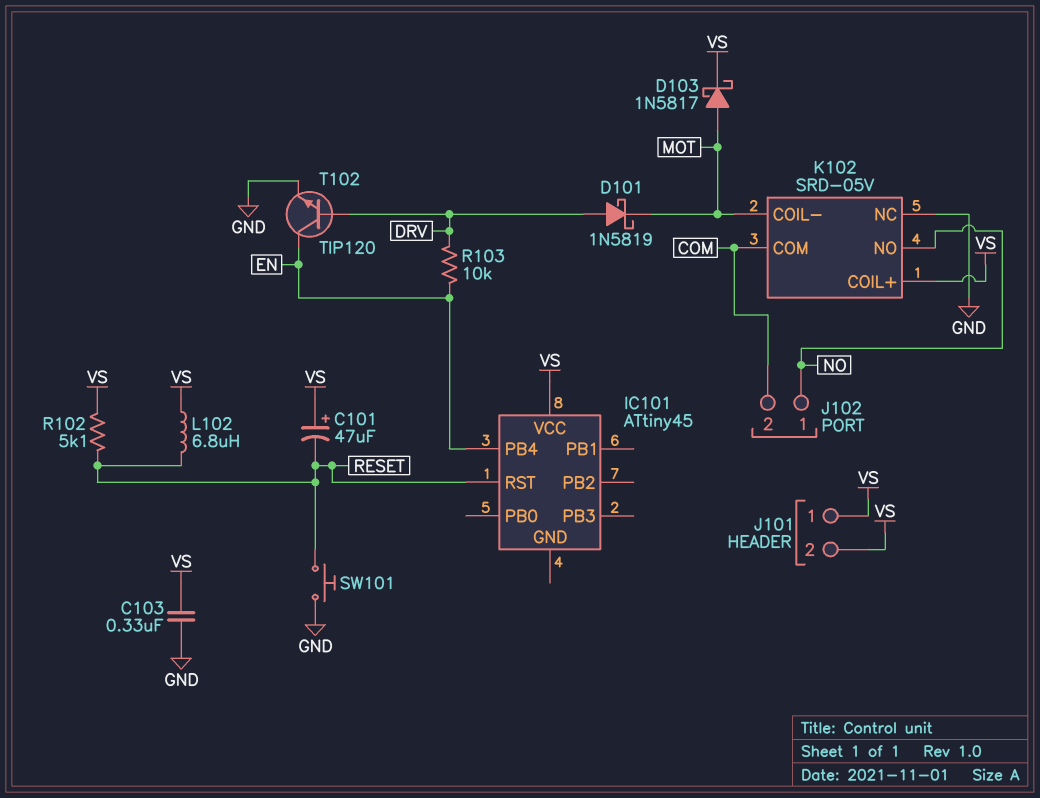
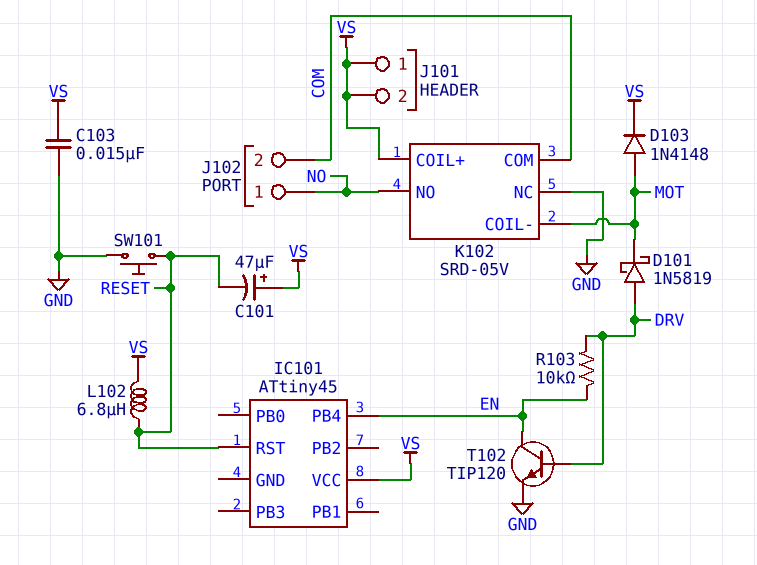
C103: 330nF (GND, VS) -> 15nF (GND, VS)
D103: schottky 1N5817 (A MOT, K VS) -> diode 1N4148 (A MOT, K VS)
R102: 5.1k (RESET, VS) -> none

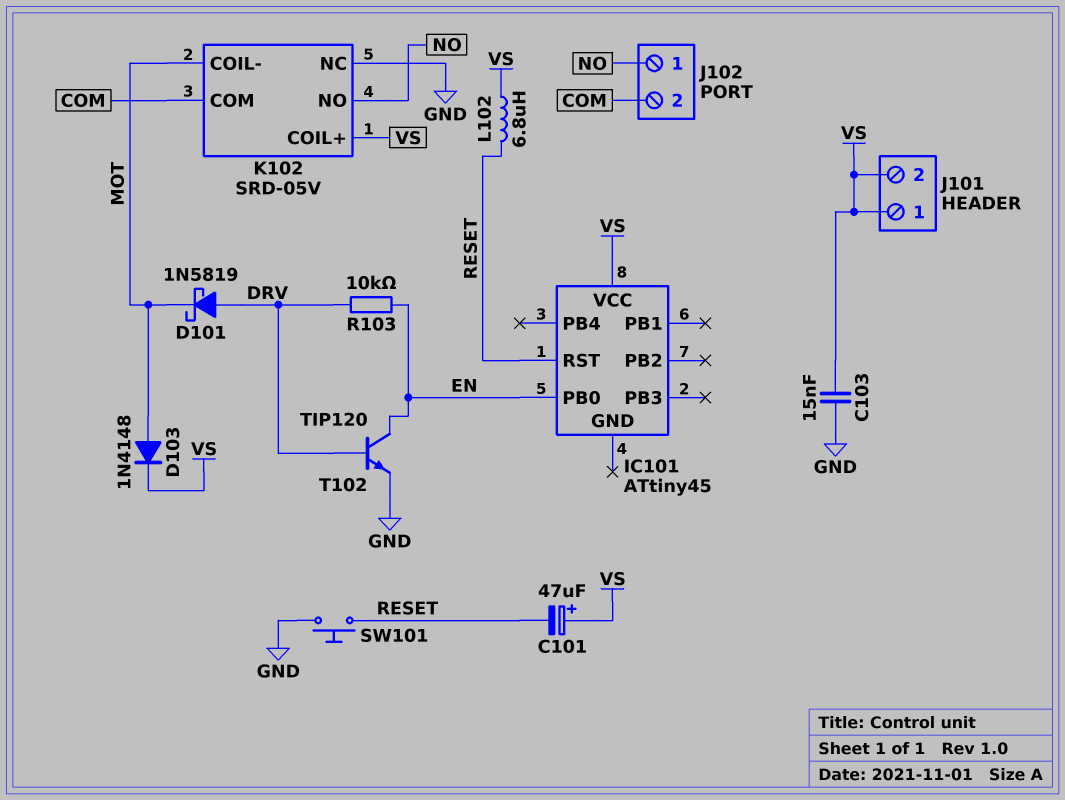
IC101 pin PB0: none -> EN
IC101 pin PB4: EN -> none

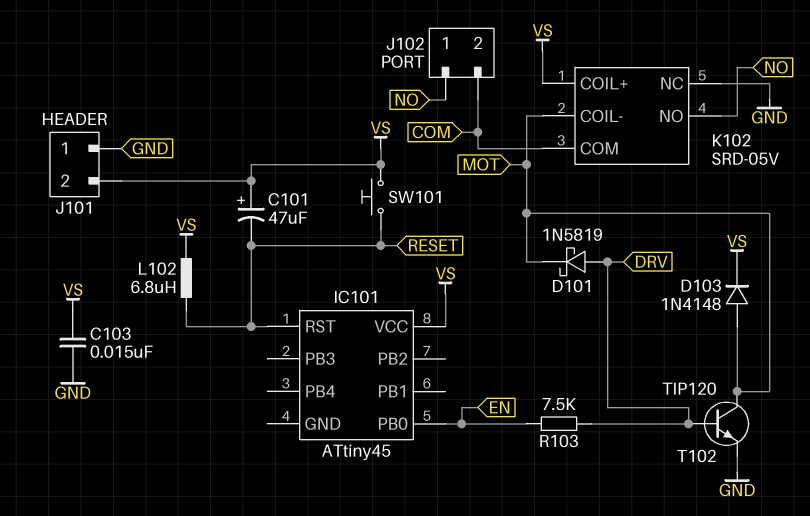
J101 pin 1: VS -> GND
R103: 10k (DRV, EN) -> 7.5k (DRV, EN)
SW101: button (GND, RESET) -> button (RESET, VS)
T102: NPN TIP120 (B DRV, C EN, E GND) -> NPN TIP120 (B DRV, C MOT, E GND)

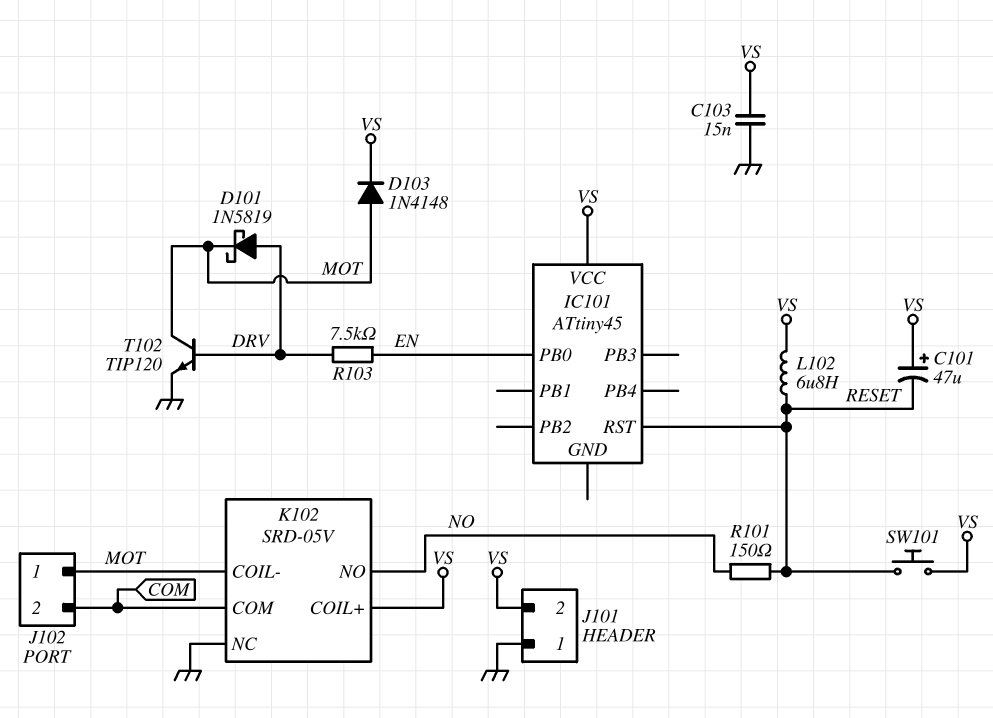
J102 pin 1: NO -> MOT
R101: none -> 150 (NO, RESET)

